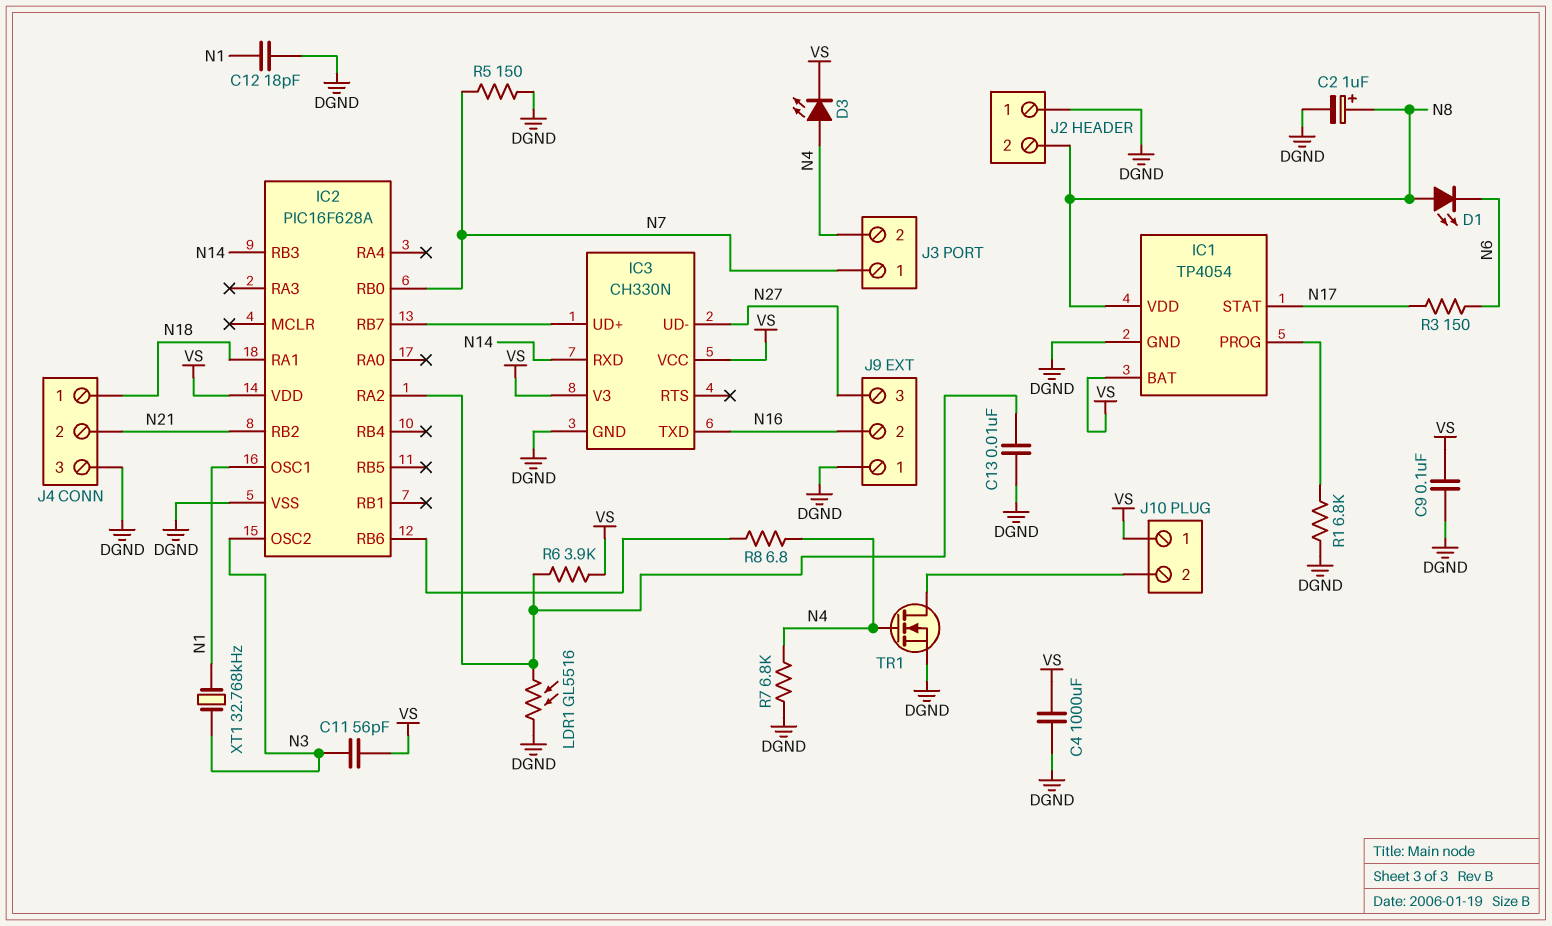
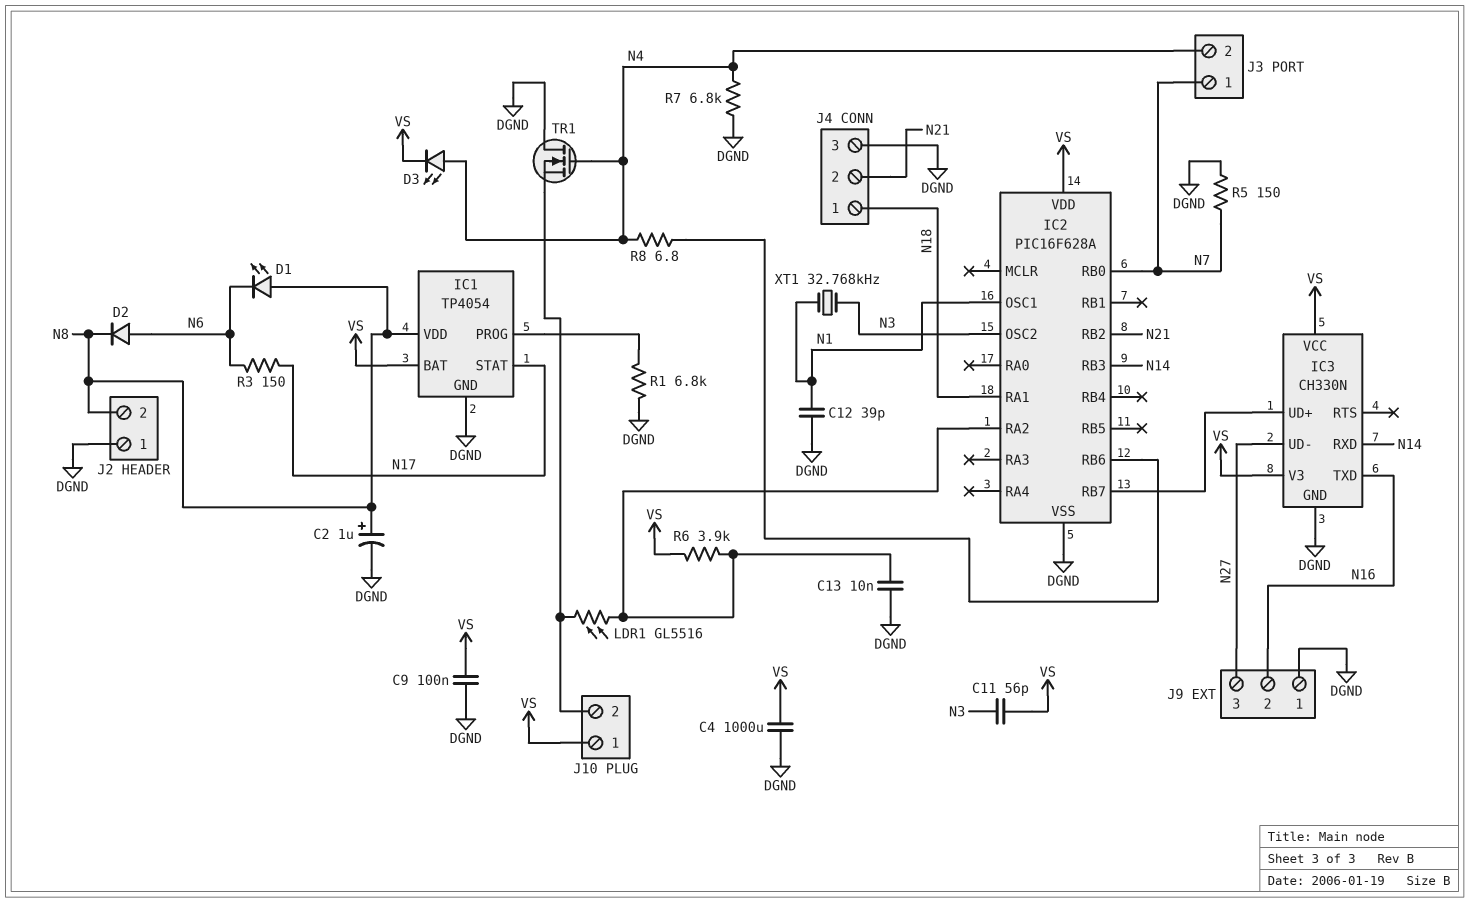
C12: 18pF (DGND, N1) -> 39pF (DGND, N1)
D2: none -> diode (A N6, K N8)
LDR1: GL5516 (DGND, IC2/RA2) -> GL5516 (IC2/RA2, J10/2)
TR1: NMOS (G N4, D J10/2, S DGND) -> NMOS (G N4, D DGND, S J10/2)

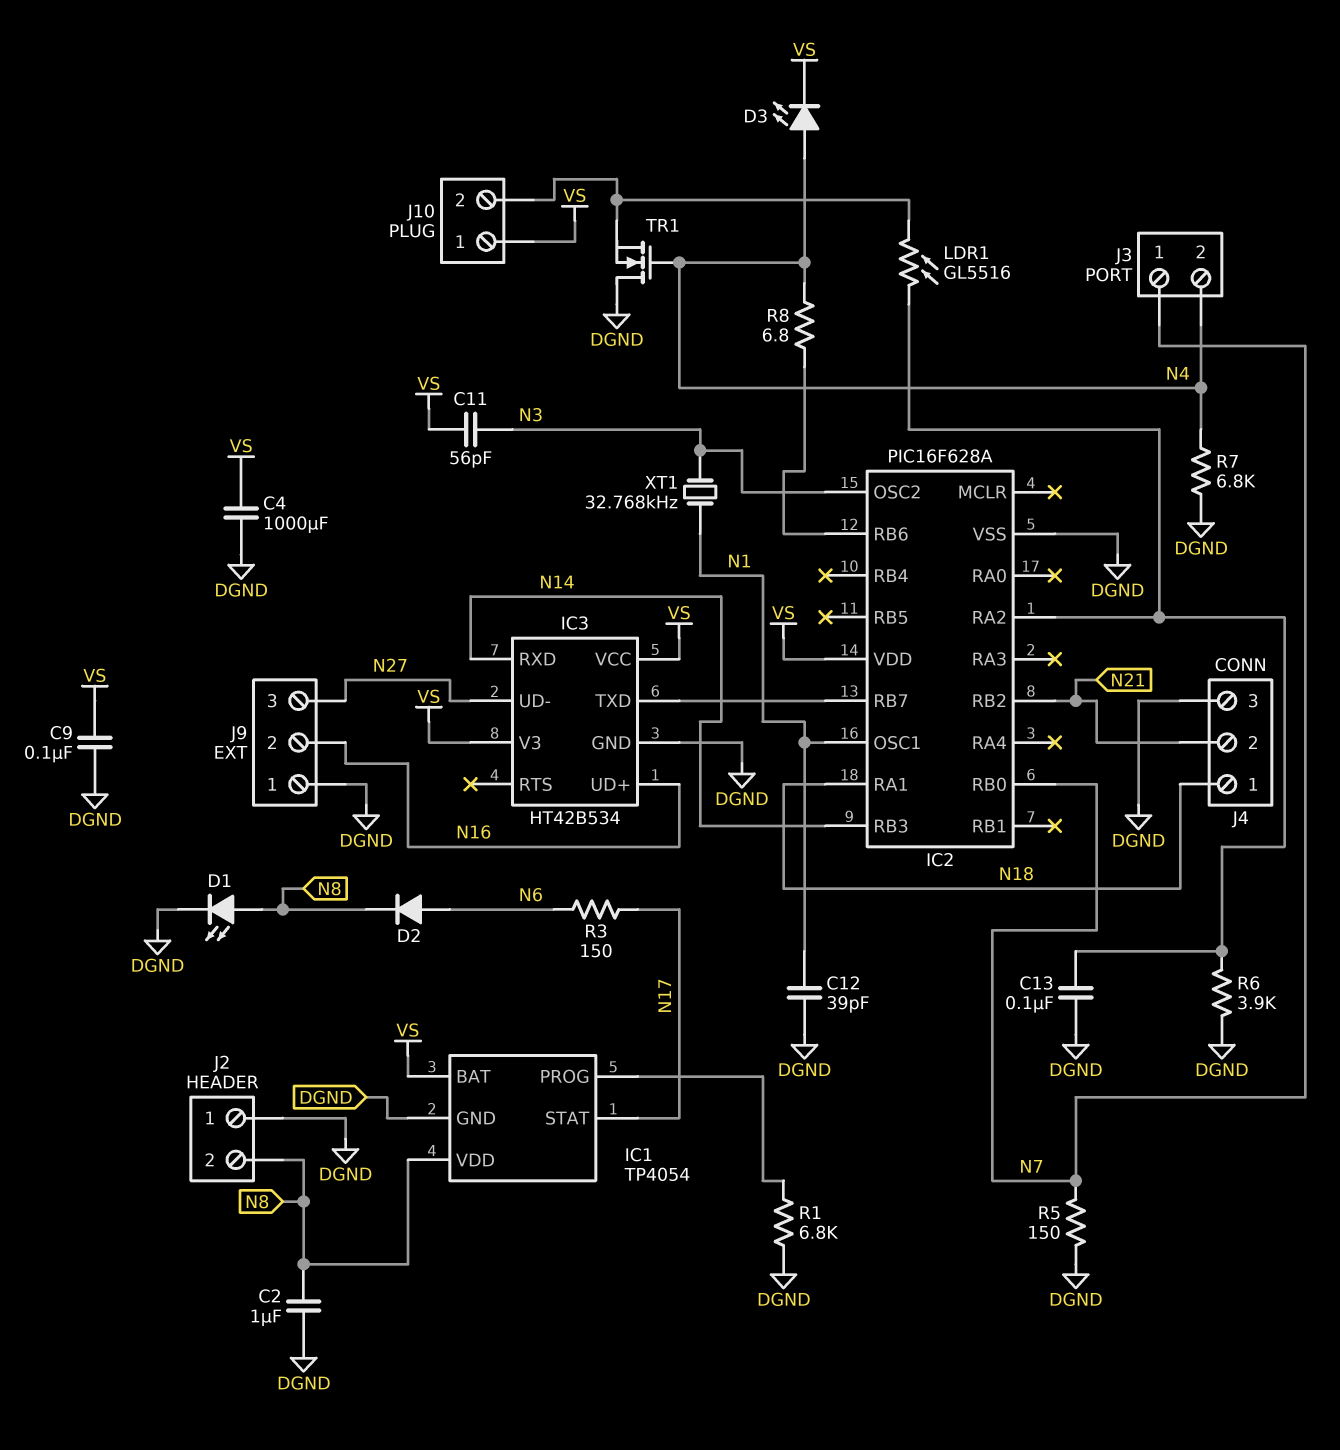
C2: 1uF (plus N8, minus DGND) -> 1uF (DGND, N8)
C13: 10nF (DGND, IC2/RA2) -> 100nF (DGND, IC2/RA2)
D1: LED (A N8, K N6) -> LED (A N8, K DGND)
IC3: CH330N -> HT42B534
IC3 pin TXD: N16 -> IC2/RB7
IC3 pin UD+: IC2/RB7 -> N16
R6: 3.9k (IC2/RA2, VS) -> 3.9k (DGND, IC2/RA2)

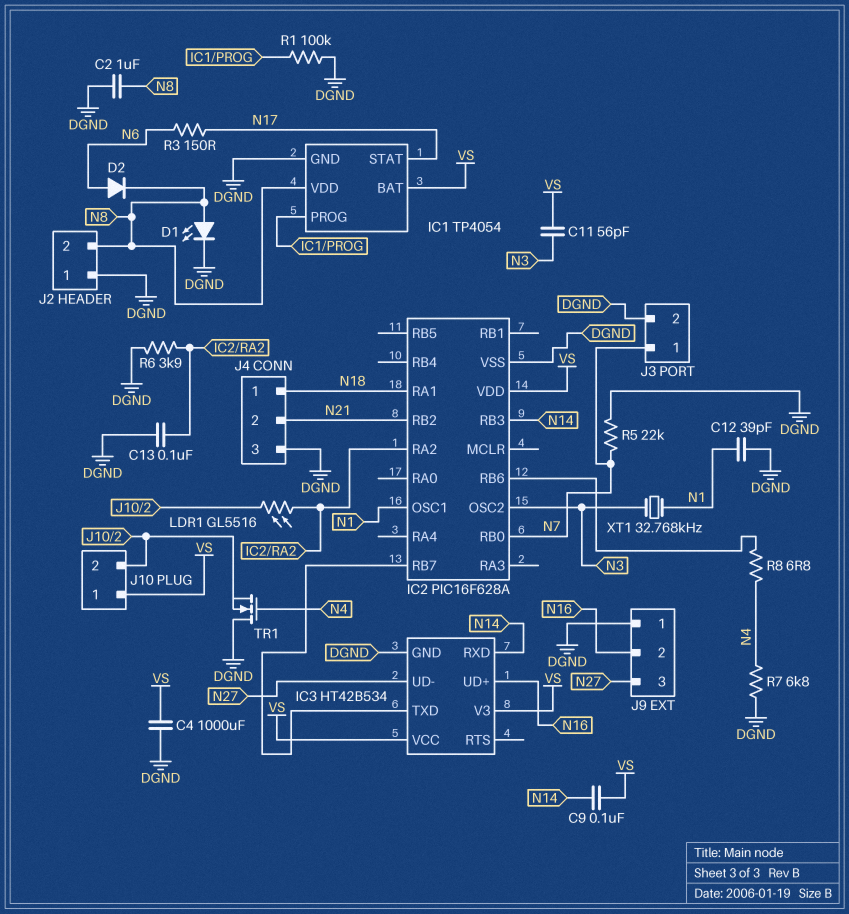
C9: 100nF (DGND, VS) -> 100nF (N14, VS)
D3: LED (A N4, K VS) -> none
J3 pin 2: N4 -> DGND
R1: 6.8k (DGND, IC1/PROG) -> 100k (DGND, IC1/PROG)
R5: 150 (DGND, N7) -> 22k (DGND, N7)

